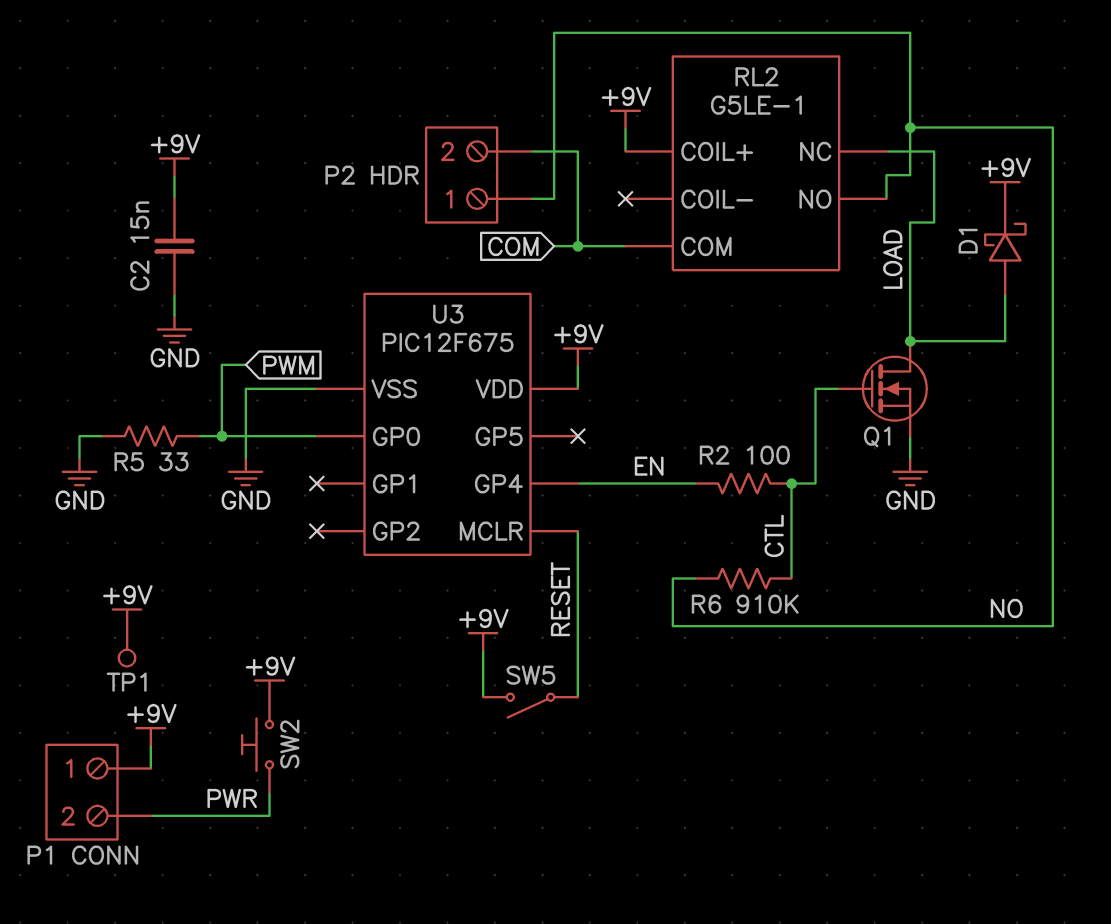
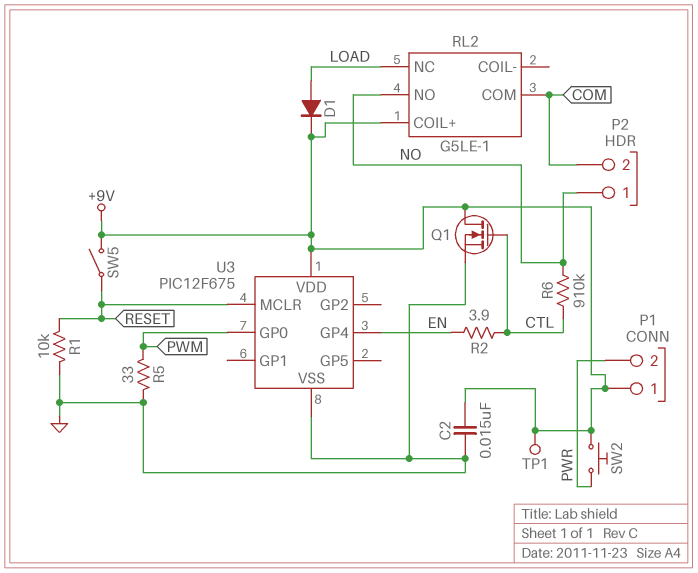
D1: schottky (A LOAD, K +9V) -> diode (A LOAD, K +9V)
Q1: NMOS (G CTL, D LOAD, S GND) -> NMOS (G CTL, D +9V, S GND)
R1: none -> 10k (GND, RESET)
R2: 100 (CTL, EN) -> 3.9 (CTL, EN)

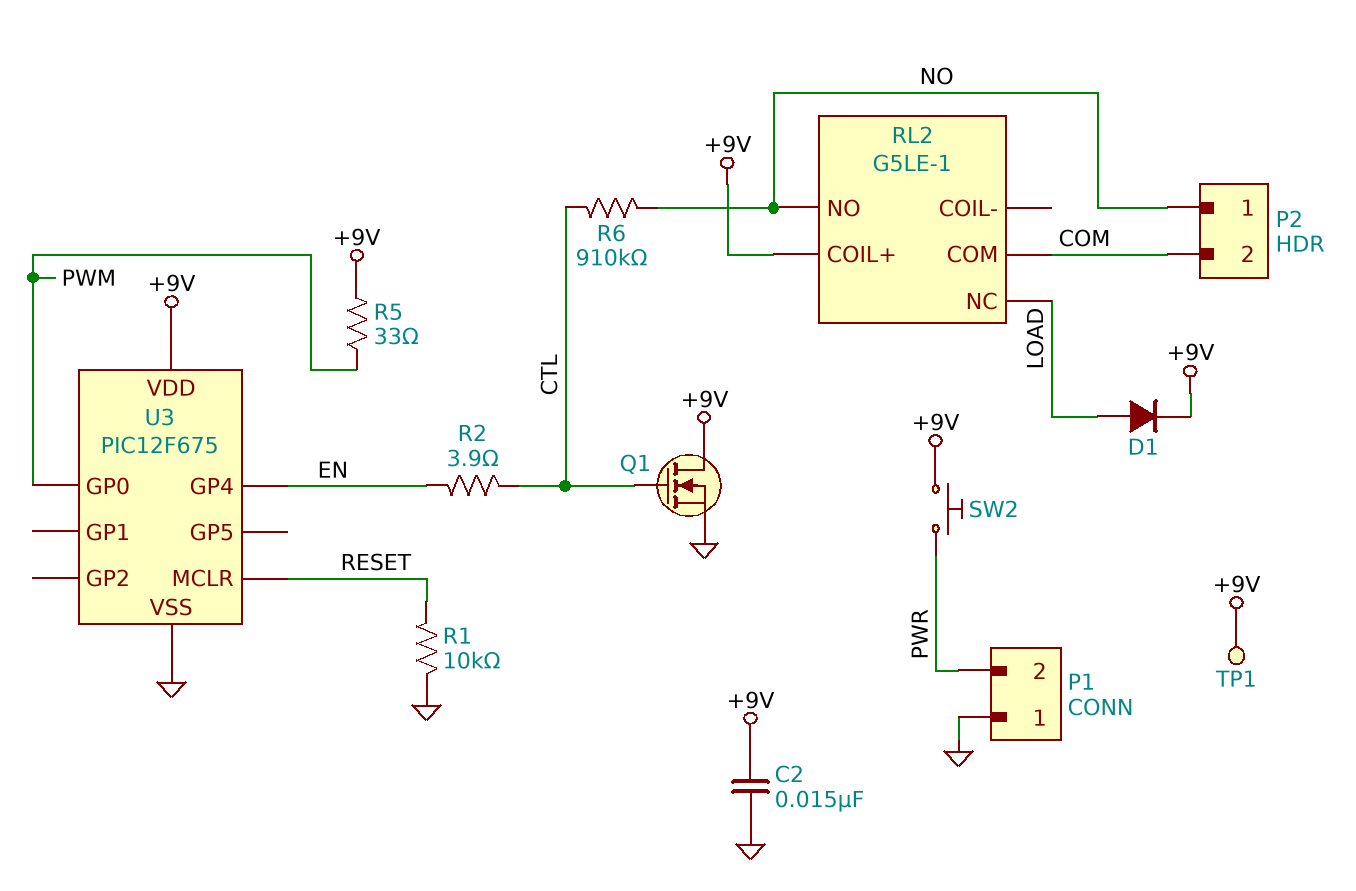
P1 pin 1: +9V -> GND
R5: 33 (GND, PWM) -> 33 (+9V, PWM)
SW5: switch (+9V, RESET) -> none

